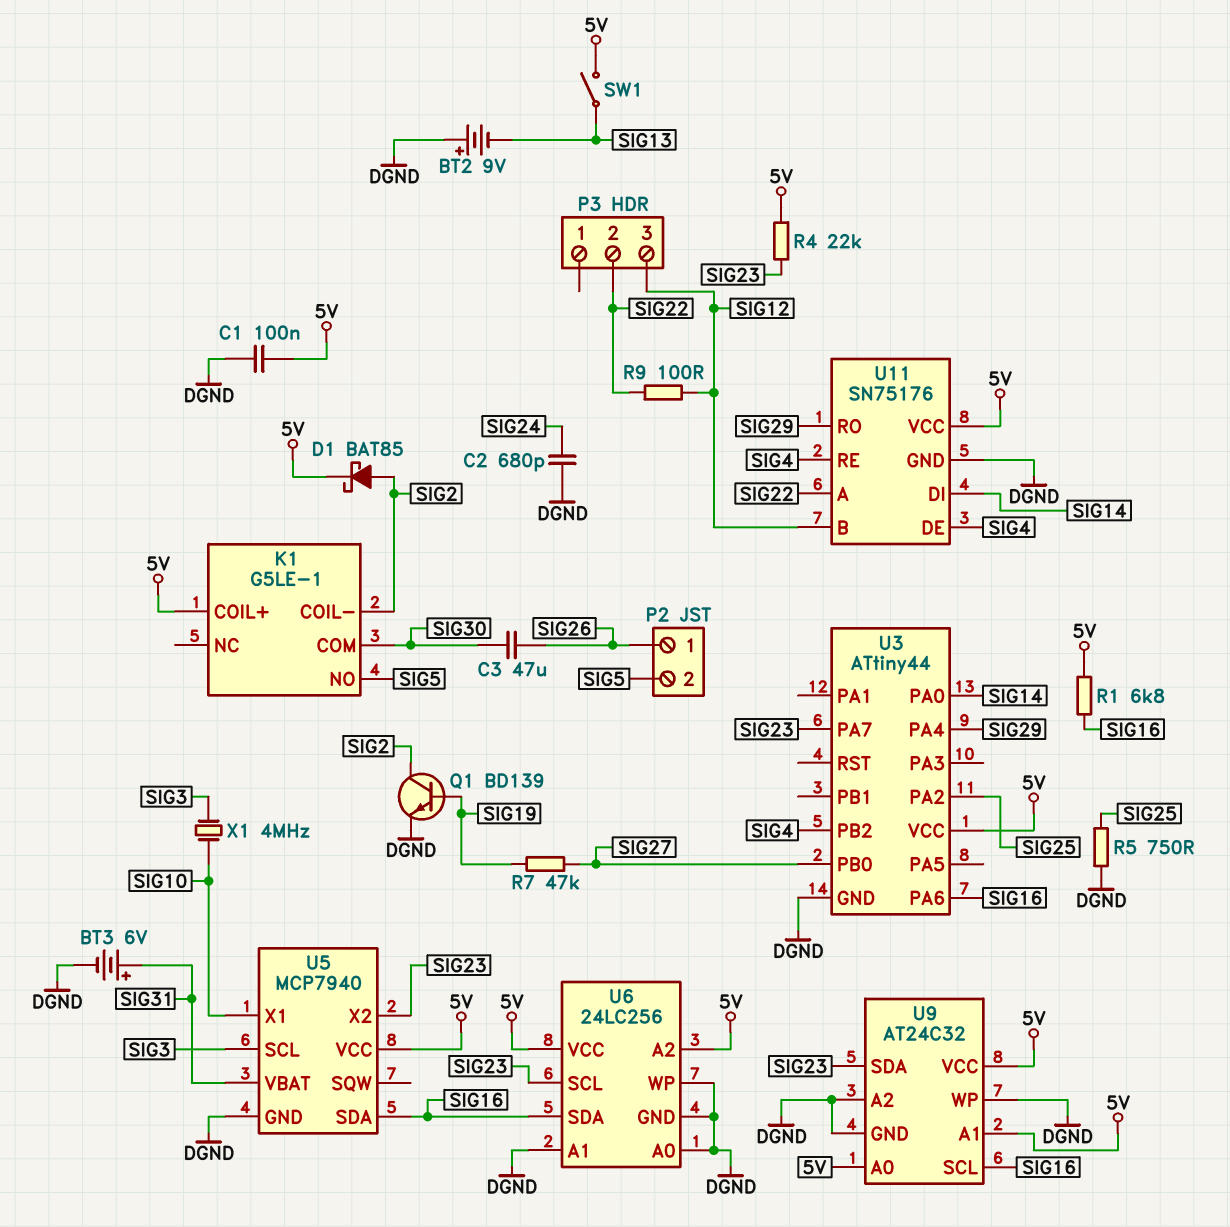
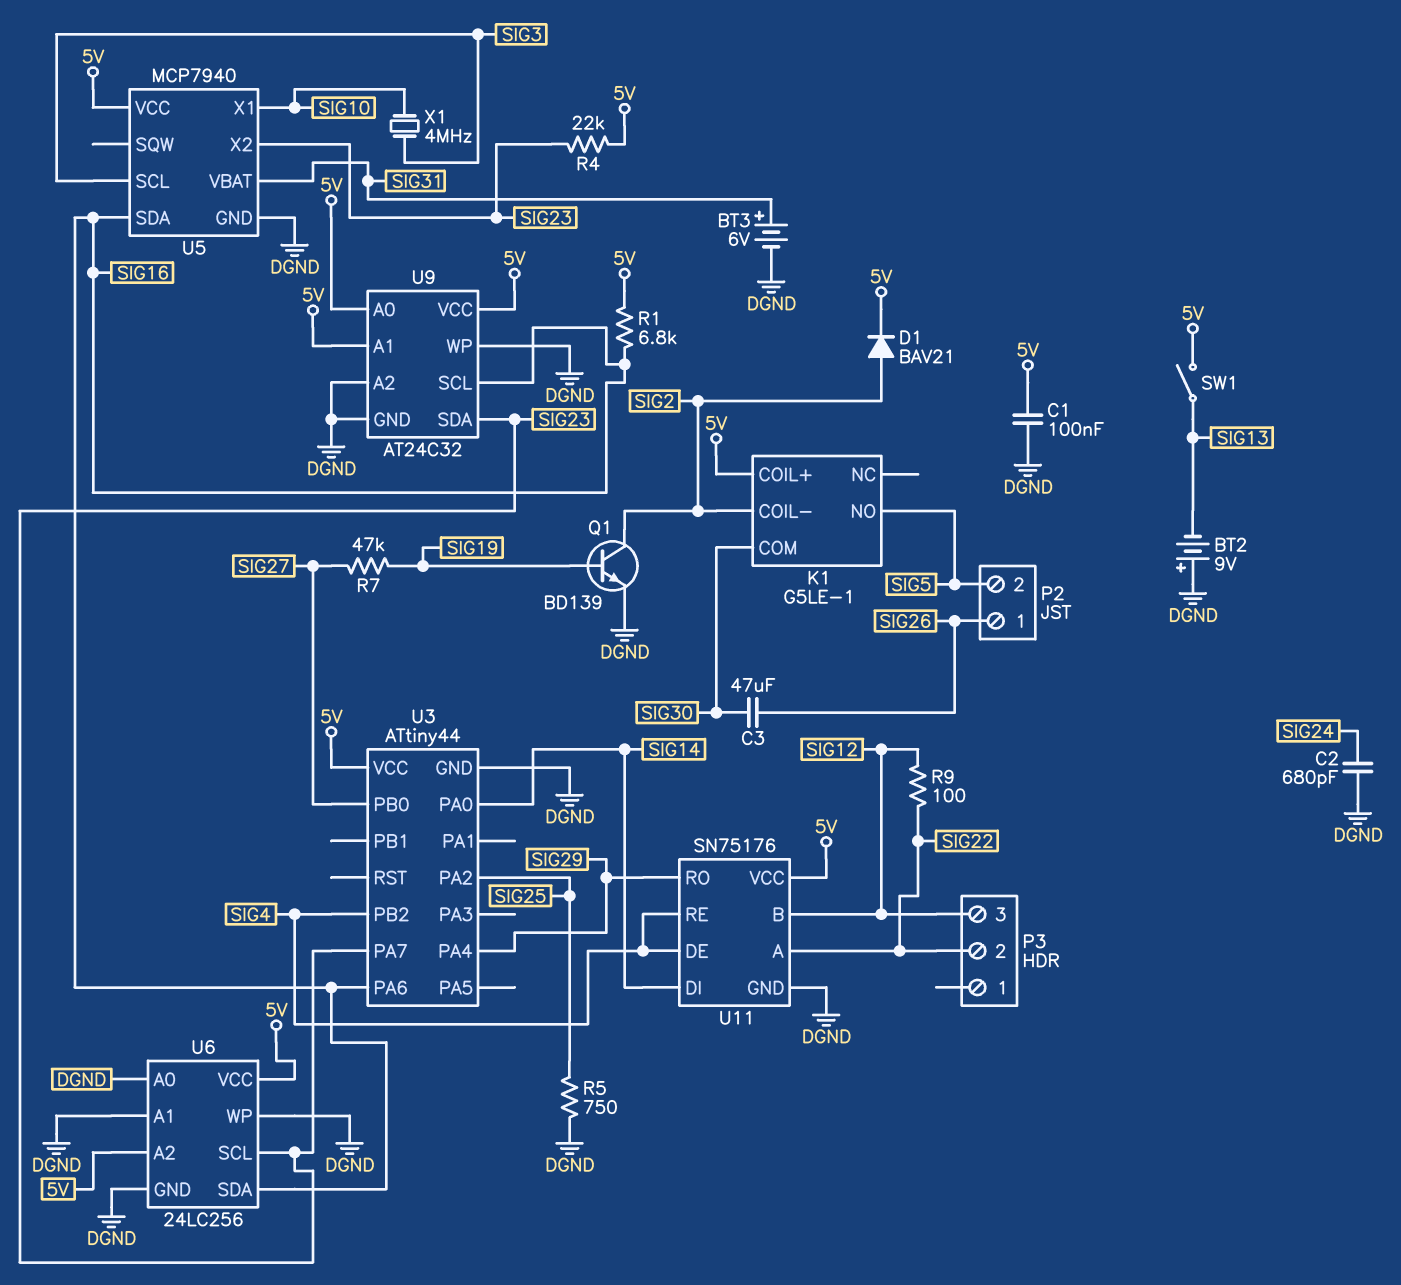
D1: schottky BAT85 (A SIG2, K 5V) -> diode BAV21 (A SIG2, K 5V)

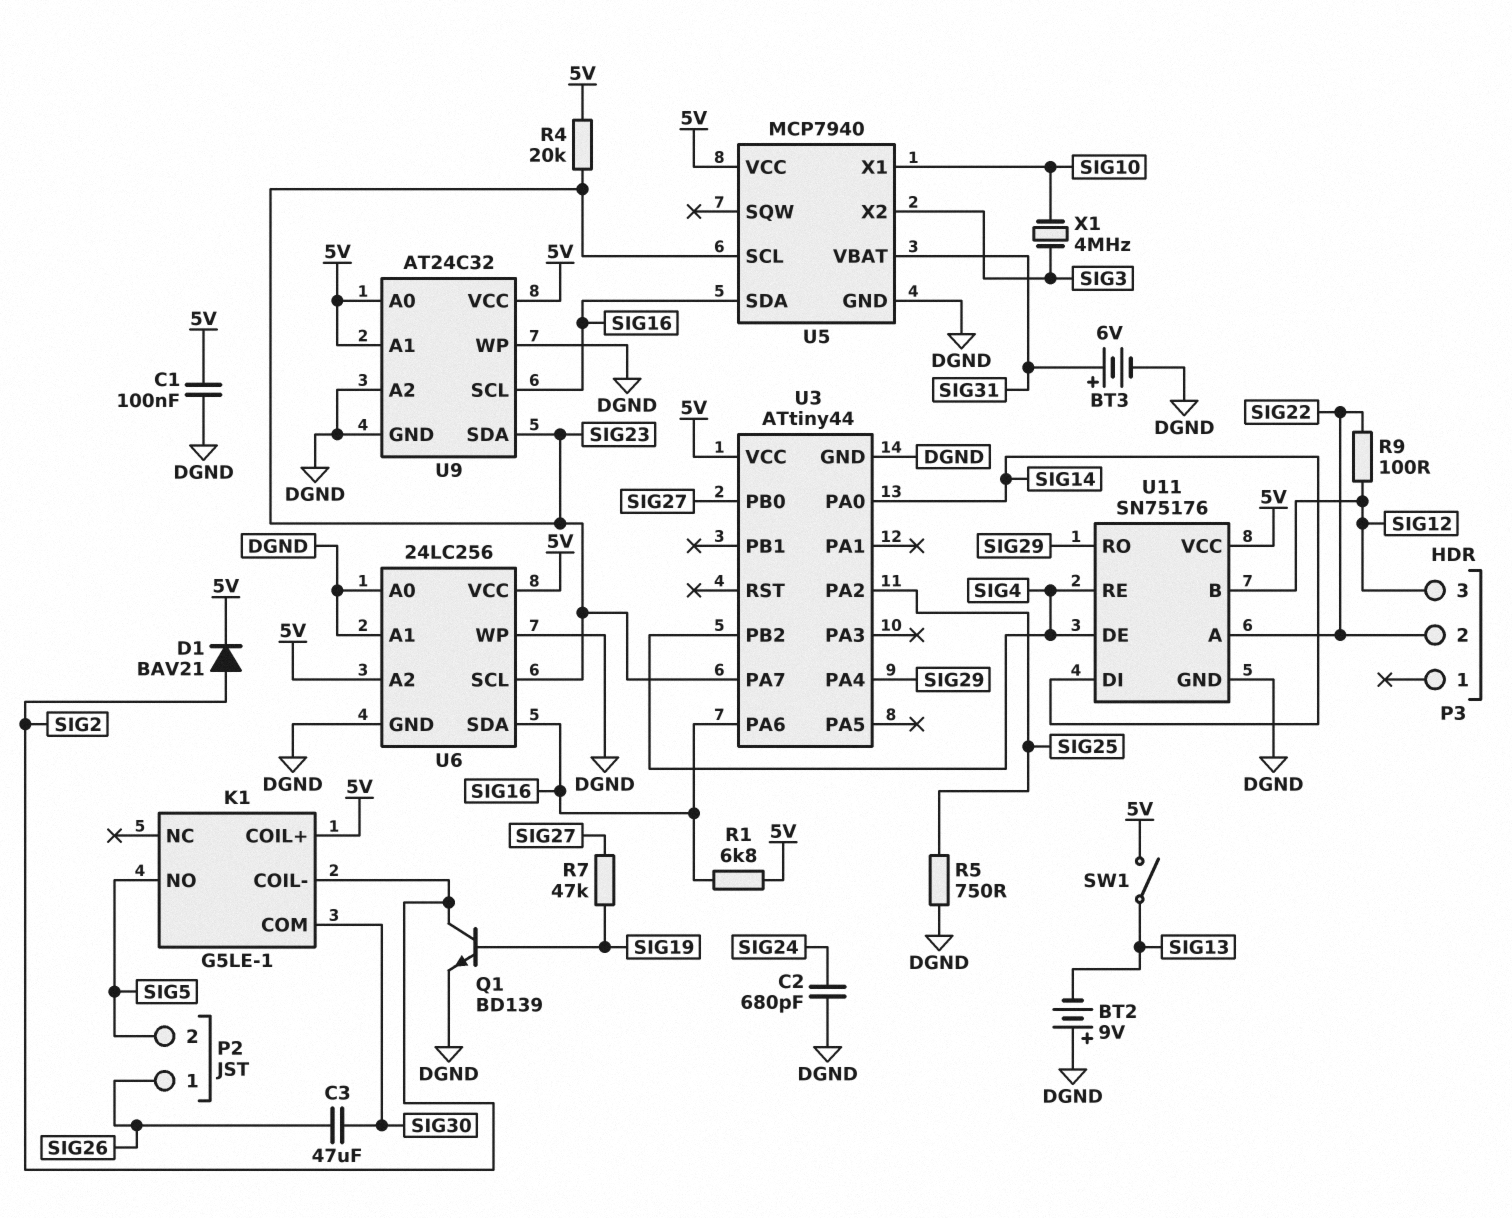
R4: 22k (5V, SIG23) -> 20k (5V, SIG23)
U5 pin SCL: SIG3 -> SIG23
U5 pin X2: SIG23 -> SIG3

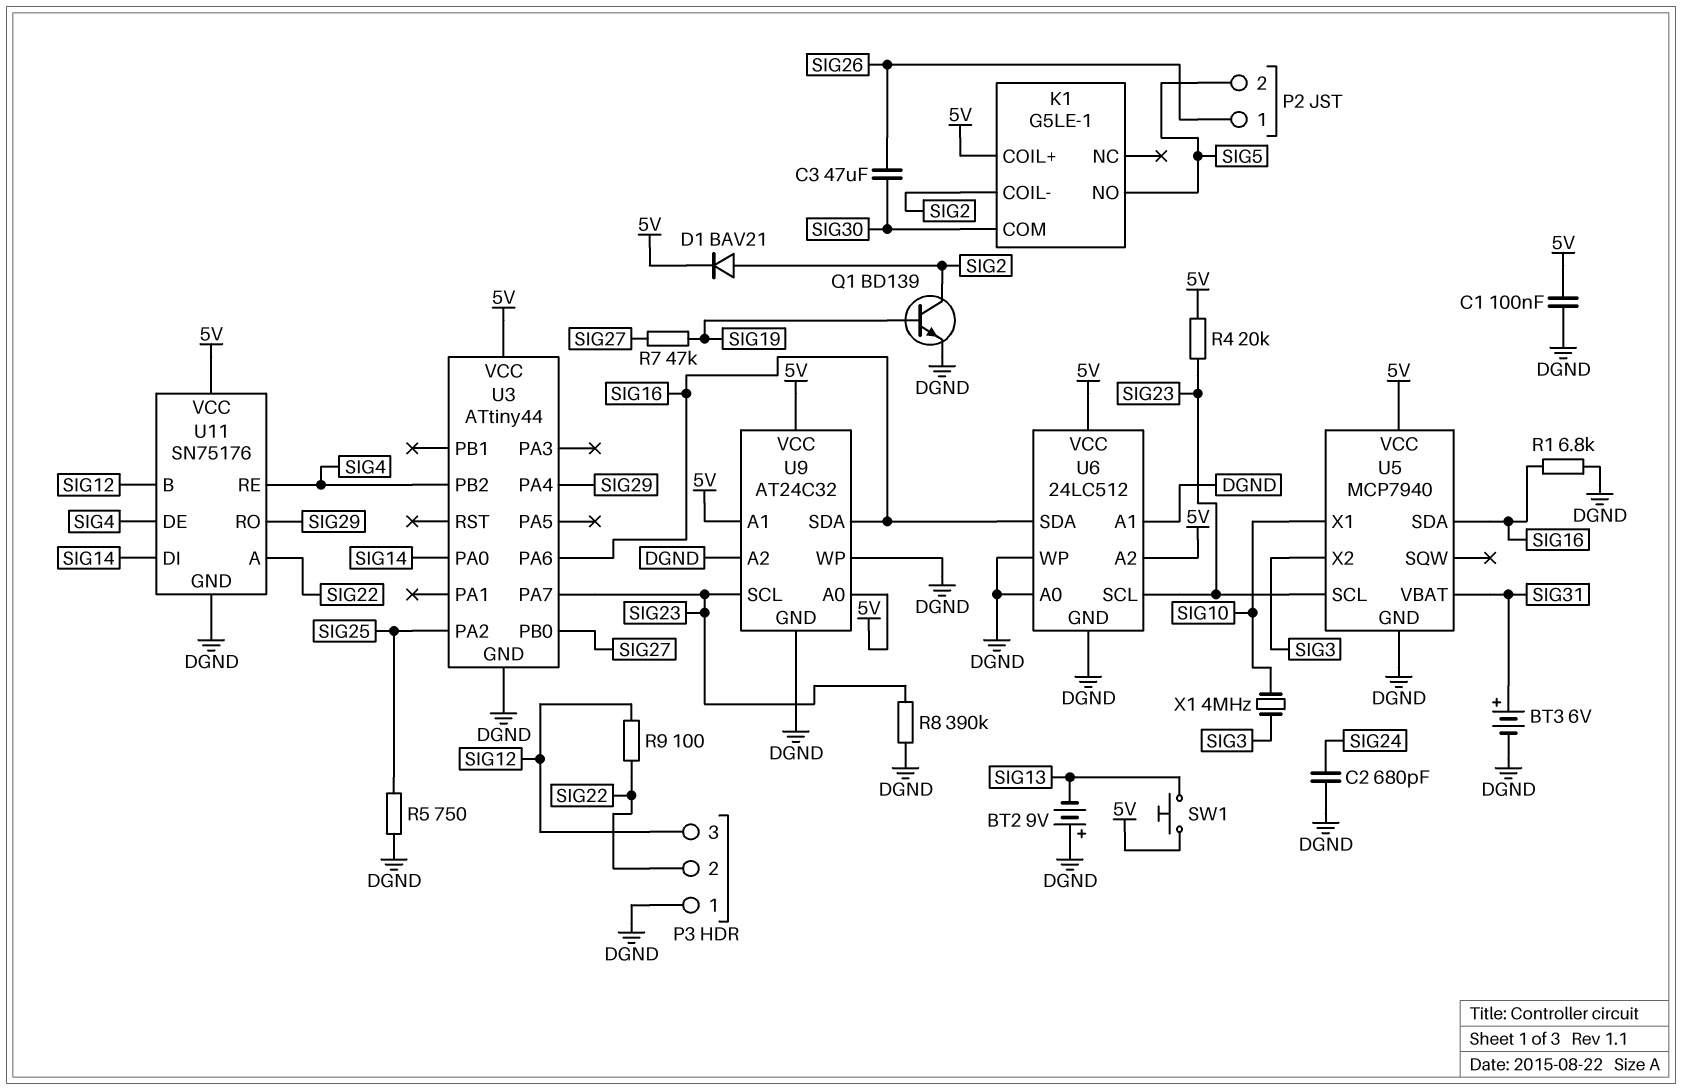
P3 pin 1: none -> DGND
R1: 6.8k (5V, SIG16) -> 6.8k (DGND, SIG16)
R8: none -> 390k (DGND, SIG23)
SW1: switch (5V, SIG13) -> button (5V, SIG13)
U6: 24LC256 -> 24LC512
U9 pin SCL: SIG16 -> SIG23
U9 pin SDA: SIG23 -> SIG16

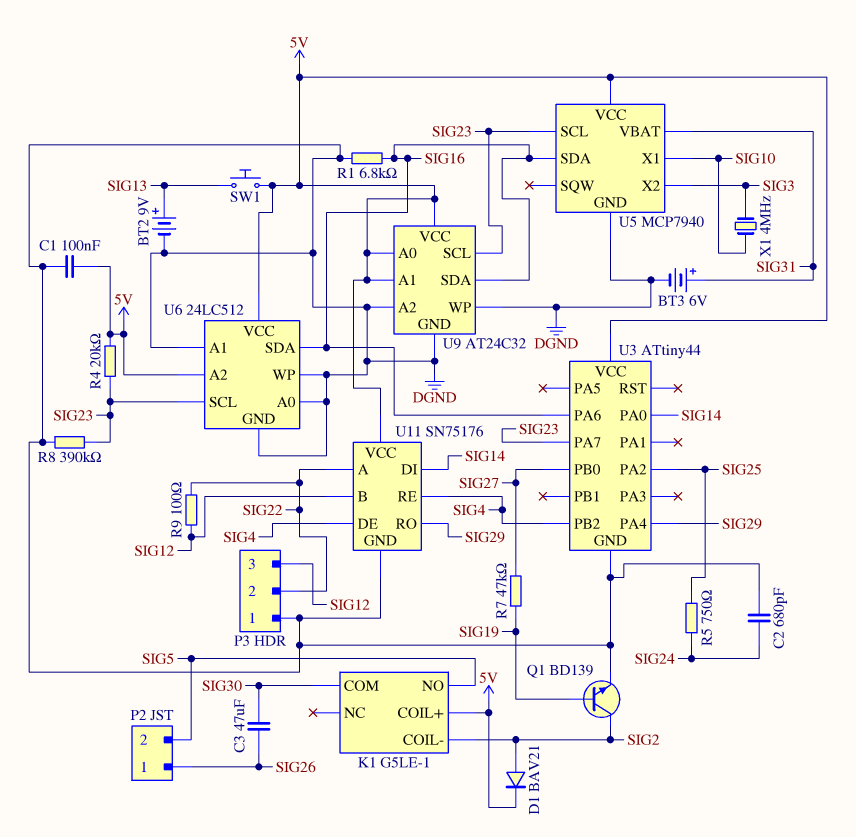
BT2: 9V (plus DGND, minus SIG13) -> 9V (plus SIG13, minus DGND)
R5: 750 (DGND, SIG25) -> 750 (SIG24, SIG25)

